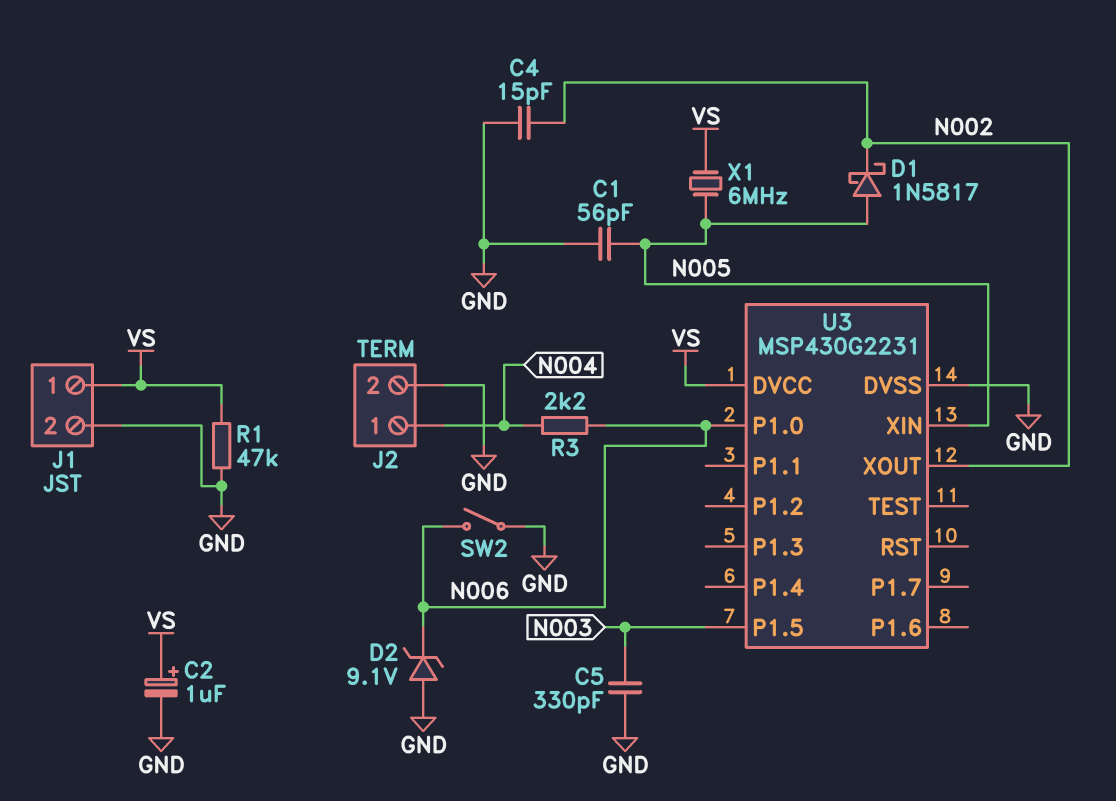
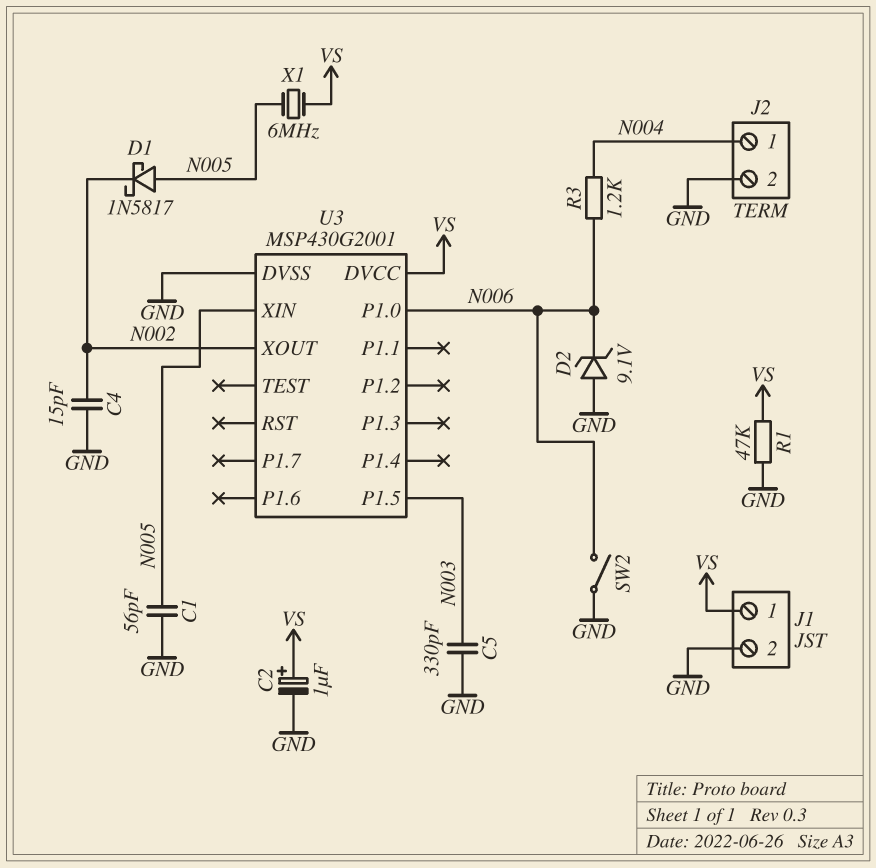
R3: 2.2k (N004, N006) -> 1.2k (N004, N006)
U3: MSP430G2231 -> MSP430G2001

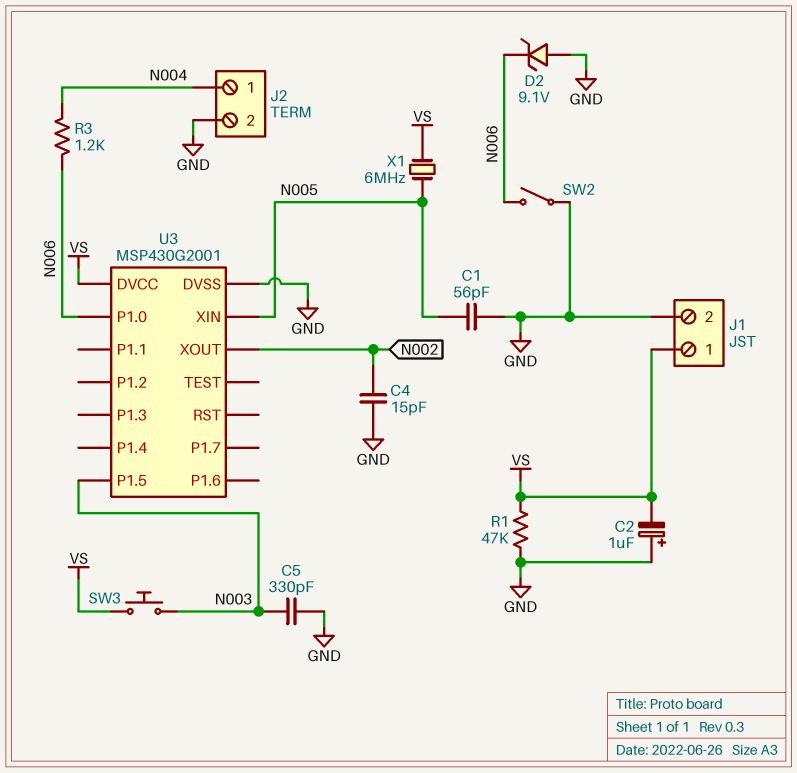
C2: 1uF (plus VS, minus GND) -> 1uF (plus GND, minus VS)
D1: schottky 1N5817 (A N005, K N002) -> none
SW3: none -> button (N003, VS)

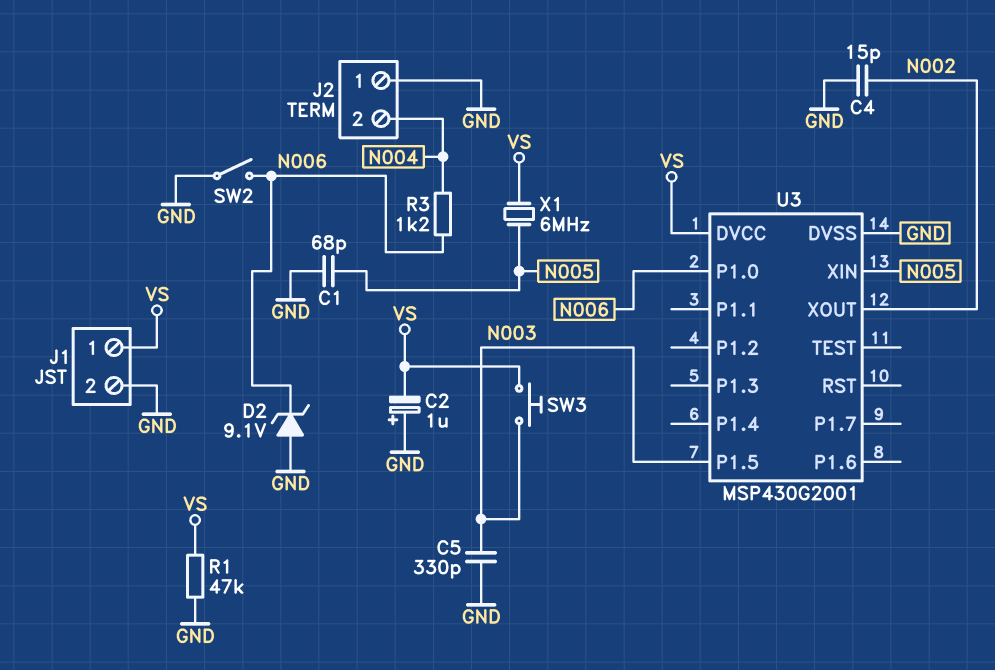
C1: 56pF (GND, N005) -> 68pF (GND, N005)
J2 pin 1: N004 -> GND
J2 pin 2: GND -> N004

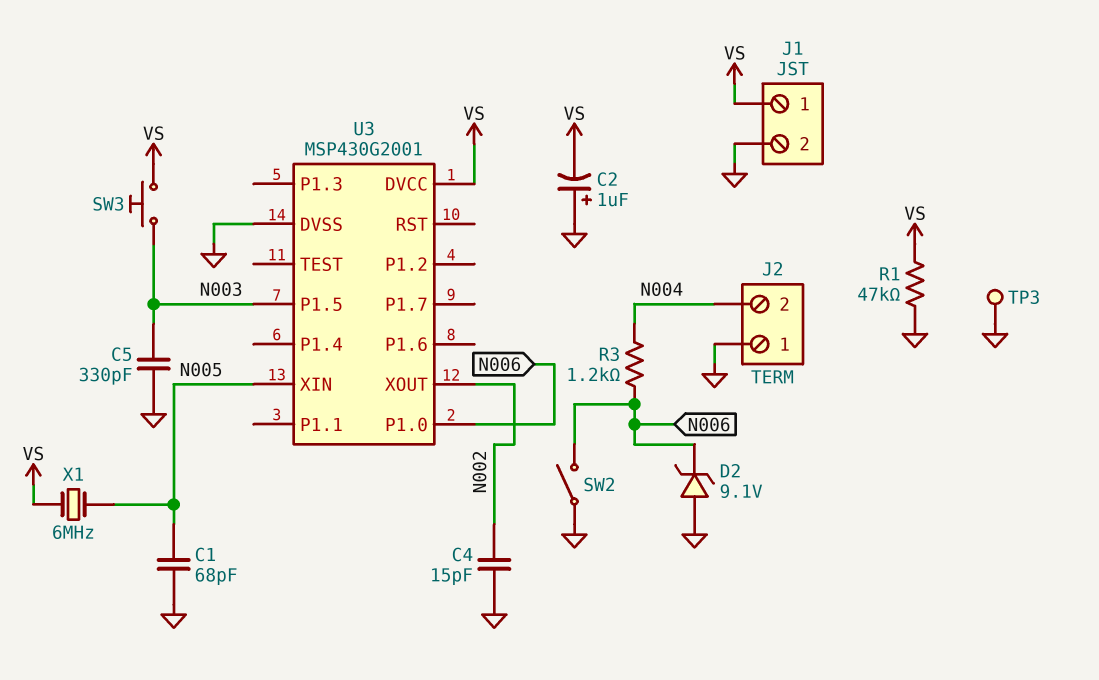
TP3: none -> test point (GND)

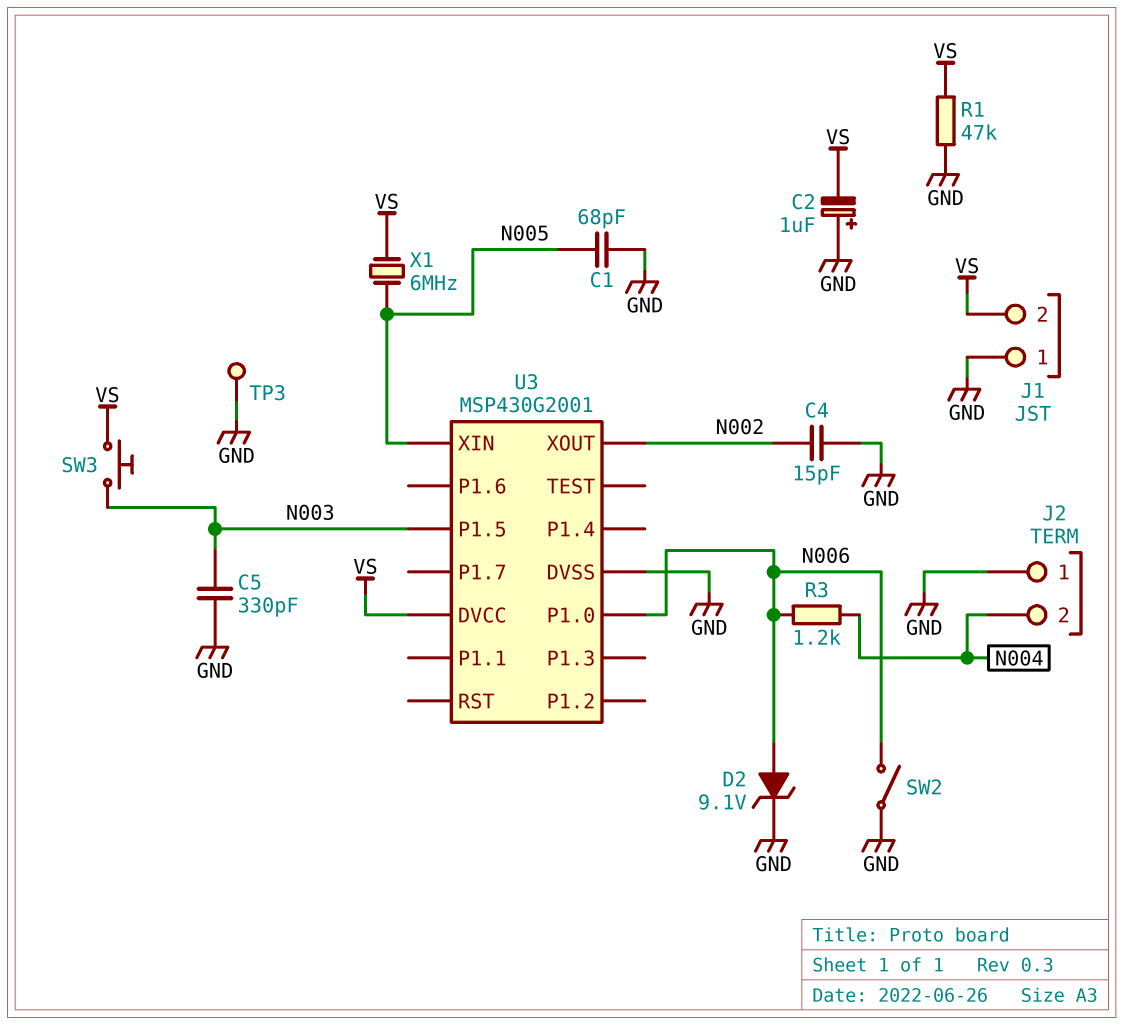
D2: zener 9.1V (A GND, K N006) -> zener 9.1V (A N006, K GND)
J1 pin 1: VS -> GND
J1 pin 2: GND -> VS

